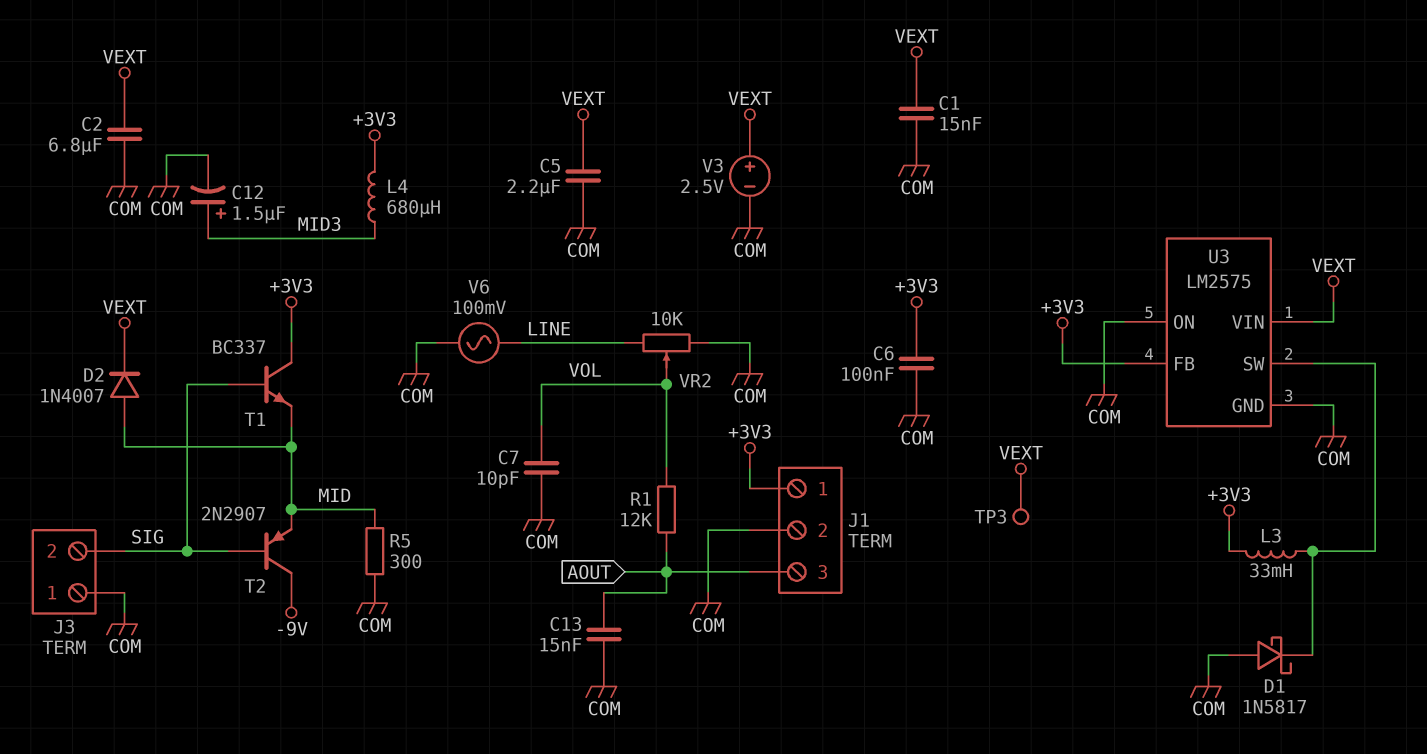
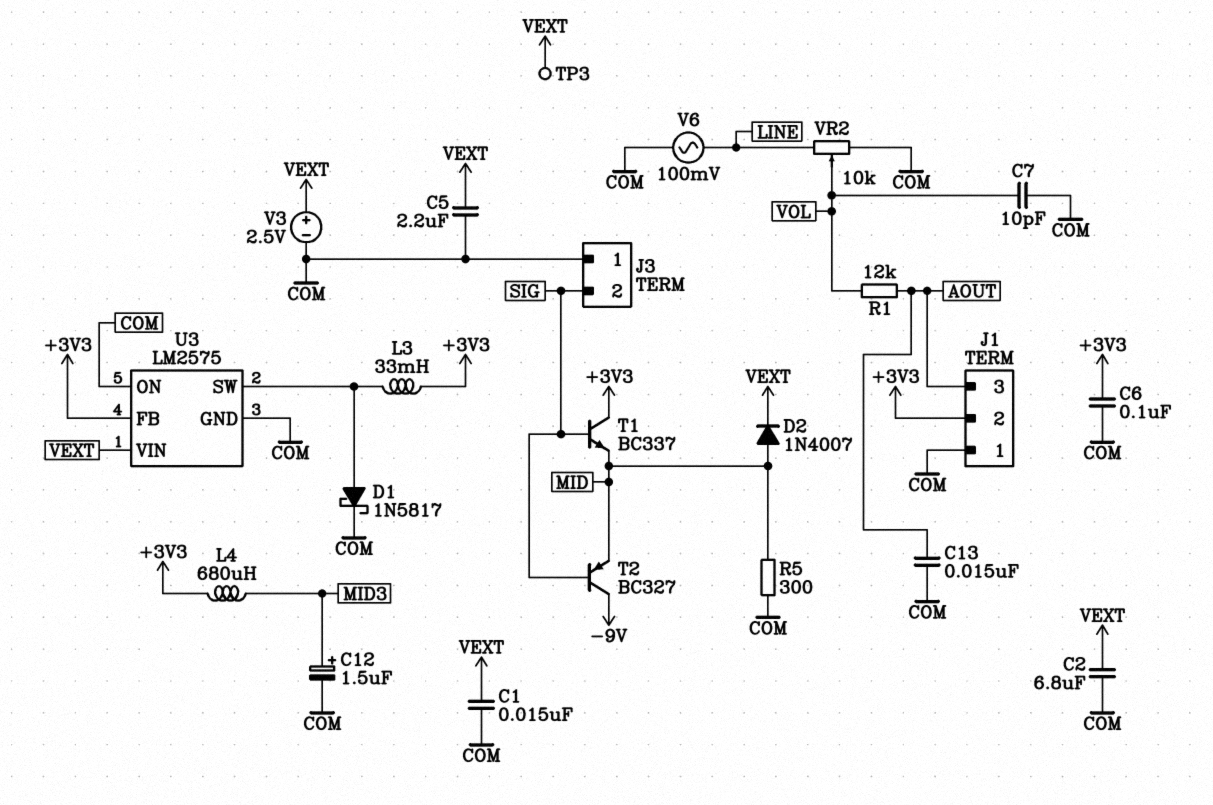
D1: schottky 1N5817 (A COM, K U3/SW) -> schottky 1N5817 (A U3/SW, K COM)
J1 pin 1: +3V3 -> COM
J1 pin 2: COM -> +3V3
T2: PNP 2N2907 (B SIG, C -9V, E MID) -> PNP BC327 (B SIG, C -9V, E MID)

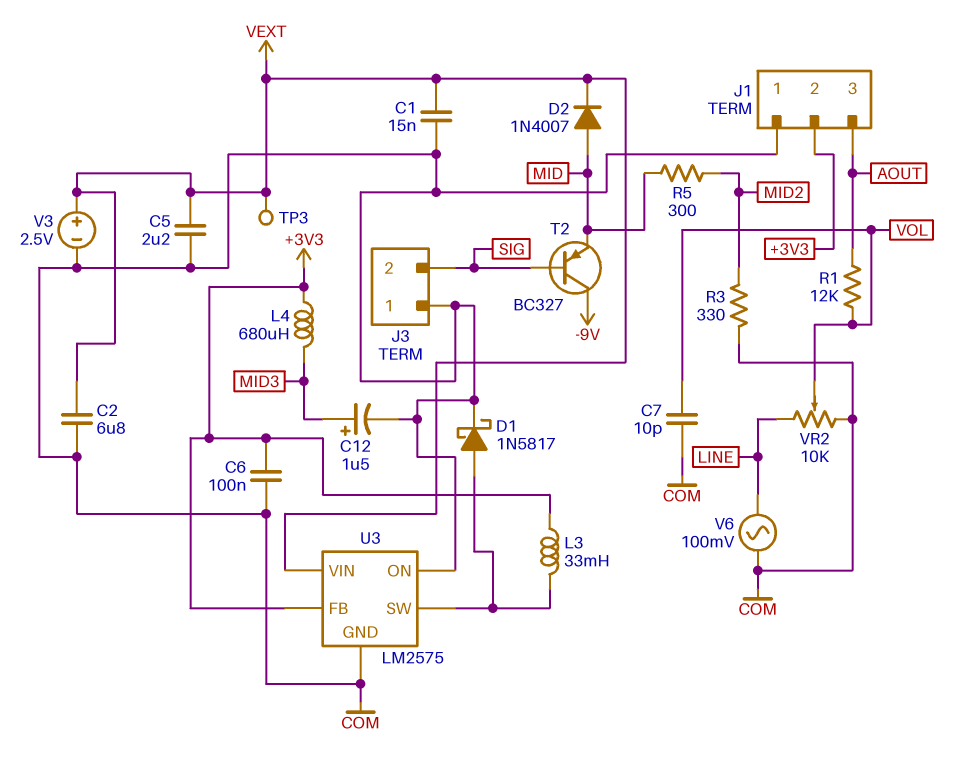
C13: 15nF (AOUT, COM) -> none
R3: none -> 330 (COM, MID2)
R5: 300 (COM, MID) -> 300 (MID, MID2)
T1: NPN BC337 (B SIG, C +3V3, E MID) -> none

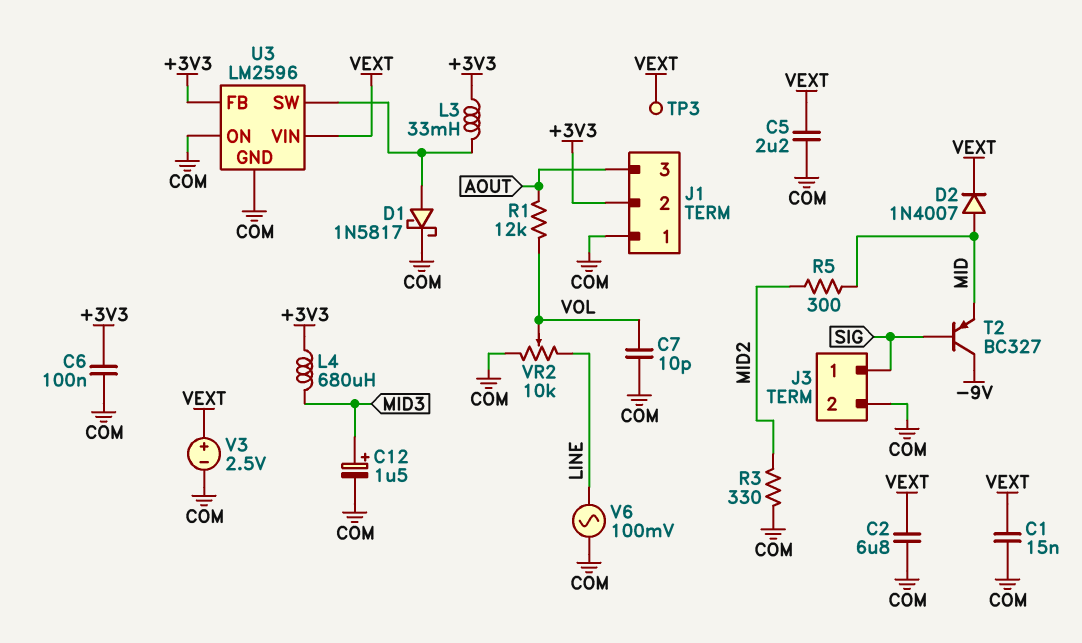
J3 pin 1: COM -> SIG
J3 pin 2: SIG -> COM
U3: LM2575 -> LM2596

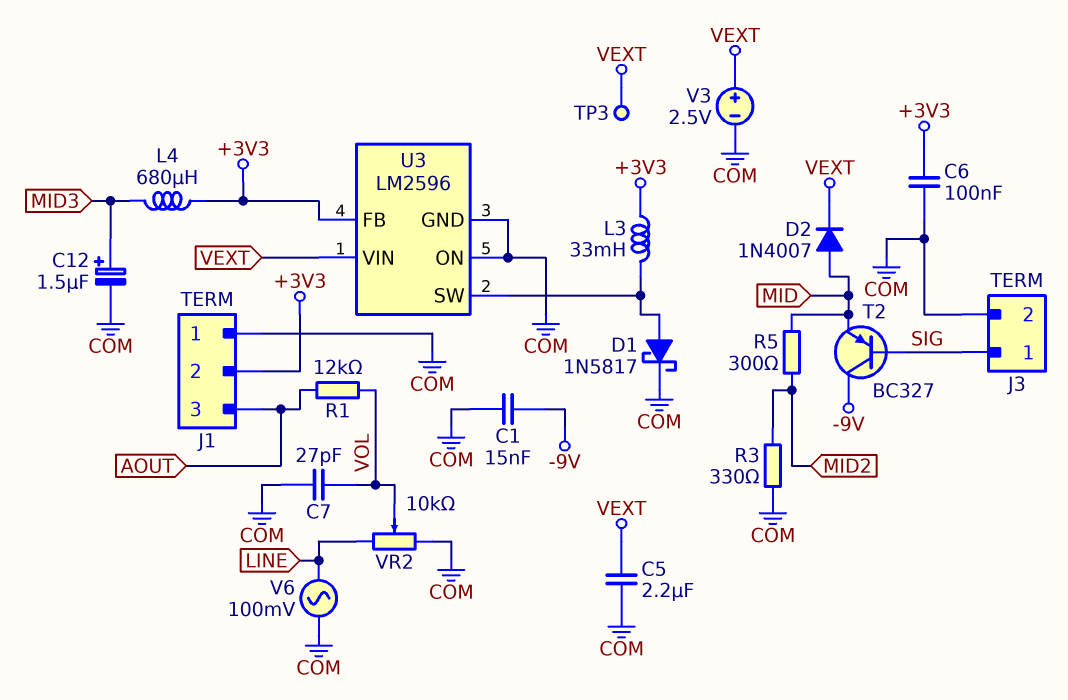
C1: 15nF (COM, VEXT) -> 15nF (-9V, COM)
C2: 6.8uF (COM, VEXT) -> none
C7: 10pF (COM, VOL) -> 27pF (COM, VOL)

